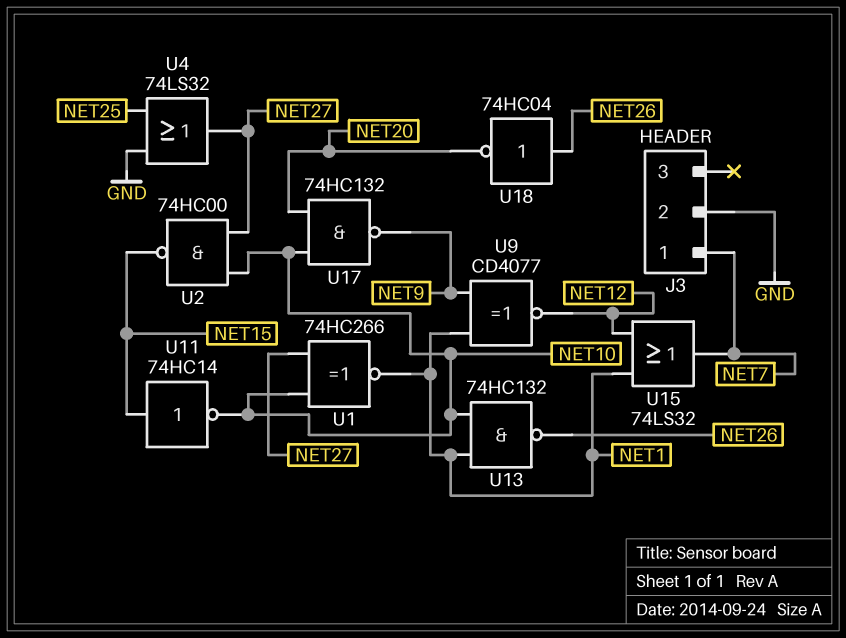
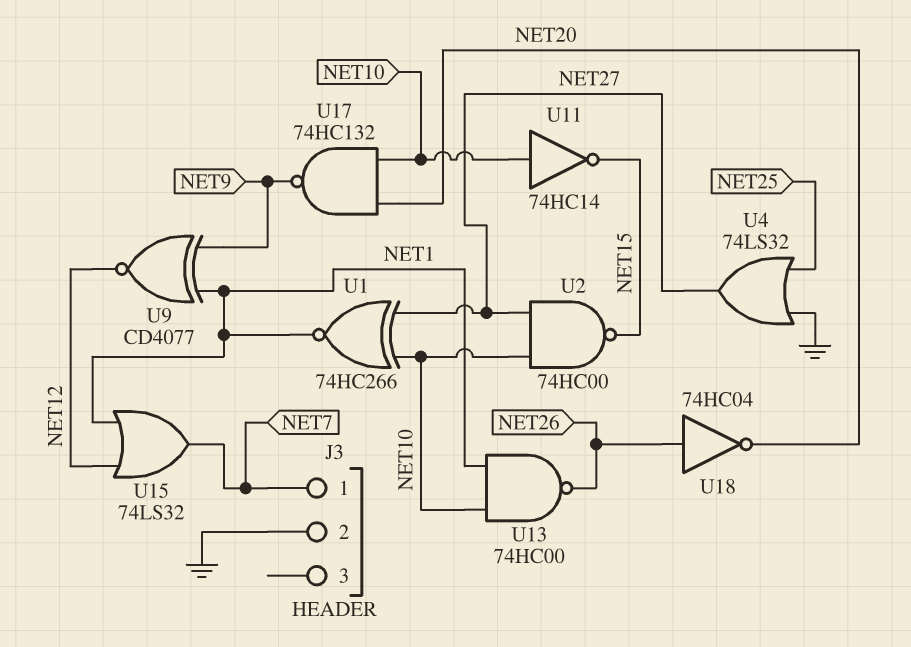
U11: NOT 74HC14 (in NET15, out NET10) -> NOT 74HC14 (in NET10, out NET15)
U13: NAND 74HC132 (in NET1, in NET10, out NET26) -> NAND 74HC00 (in NET1, in NET10, out NET26)

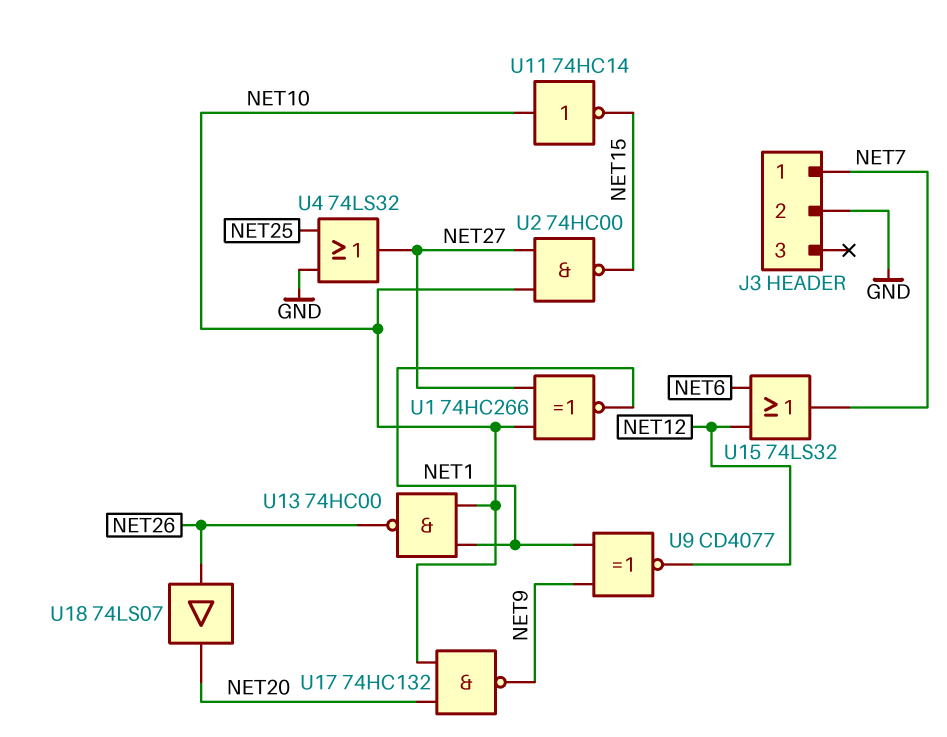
U15: OR 74LS32 (in NET1, in NET12, out NET7) -> OR 74LS32 (in NET6, in NET12, out NET7)
U18: NOT 74HC04 (in NET26, out NET20) -> buffer 74LS07 (in NET26, out NET20)

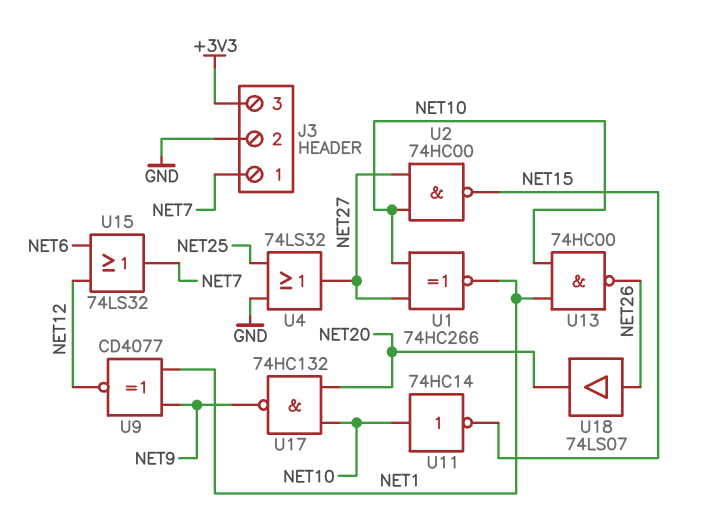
J3 pin 3: none -> +3V3

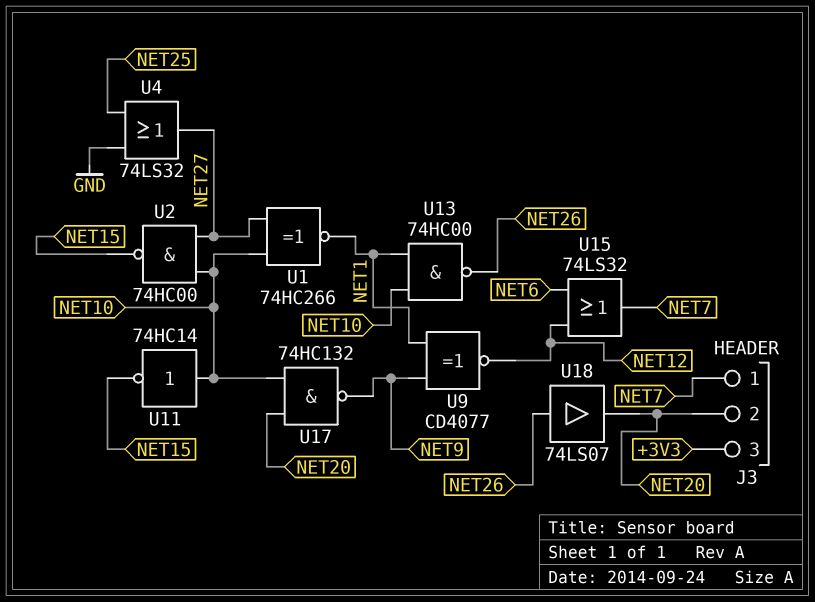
J3 pin 2: GND -> NET20

